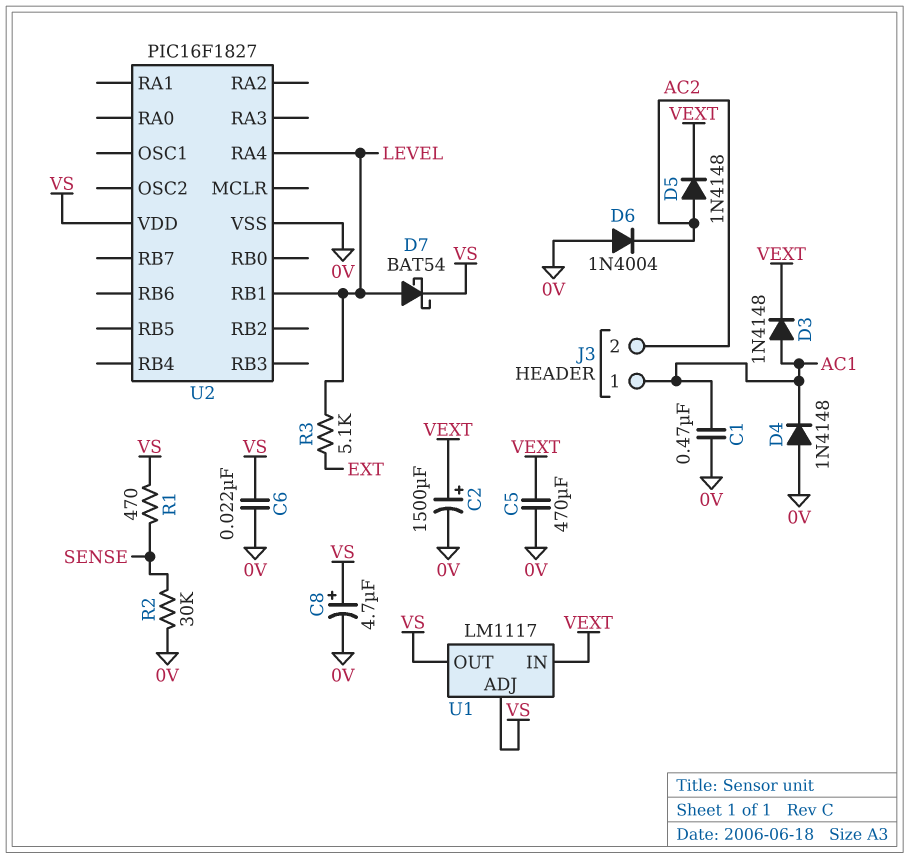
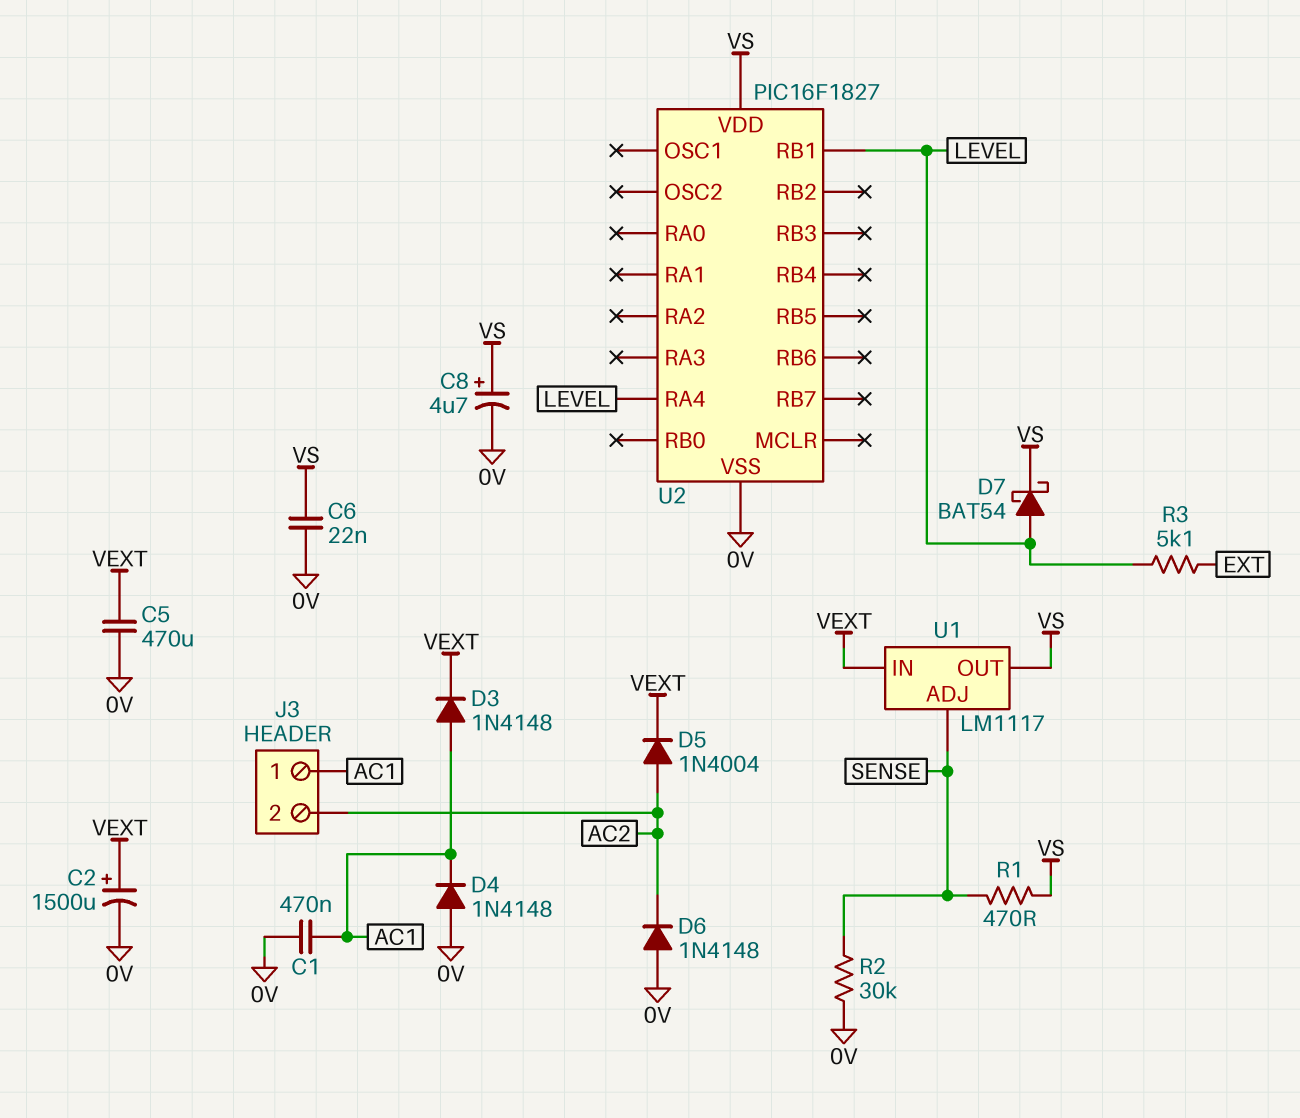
D5: diode 1N4148 (A AC2, K VEXT) -> diode 1N4004 (A AC2, K VEXT)
D6: diode 1N4004 (A 0V, K AC2) -> diode 1N4148 (A 0V, K AC2)
U1 pin ADJ: VS -> SENSE

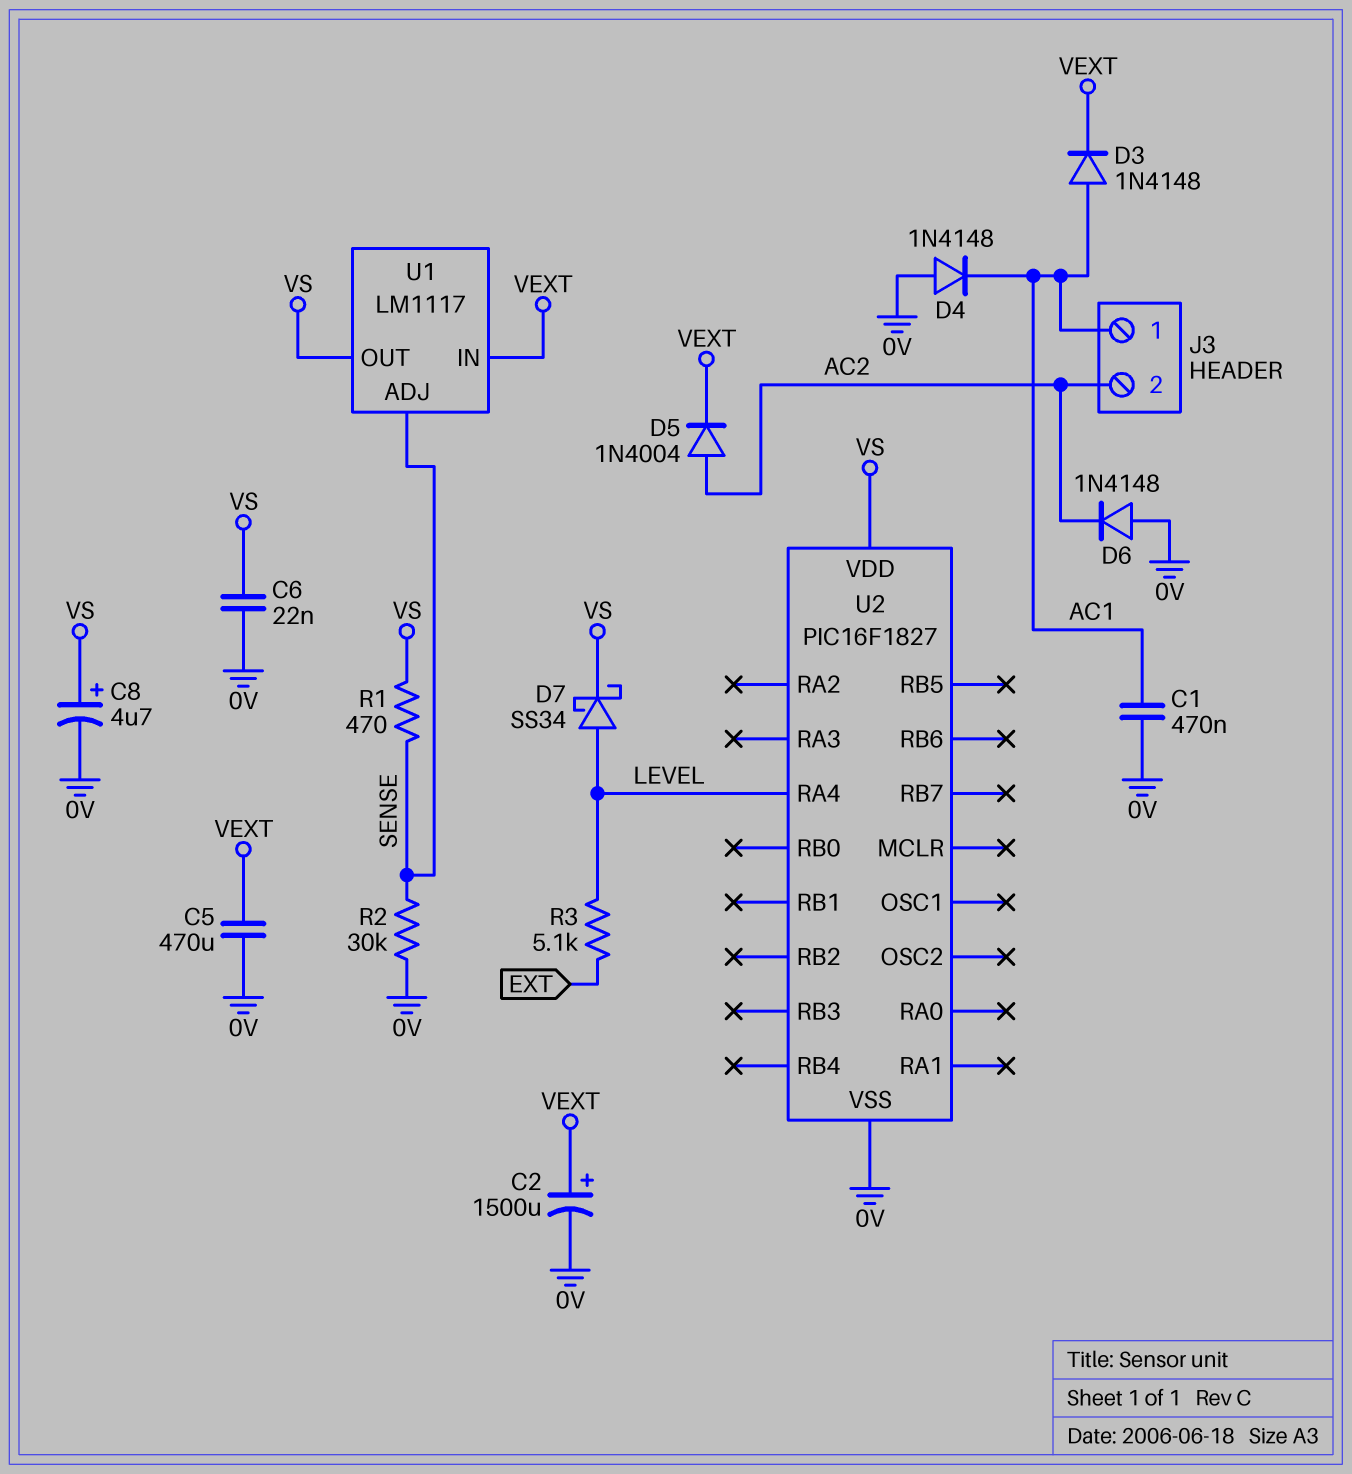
D7: schottky BAT54 (A LEVEL, K VS) -> schottky SS34 (A LEVEL, K VS)
U2 pin RB1: LEVEL -> none

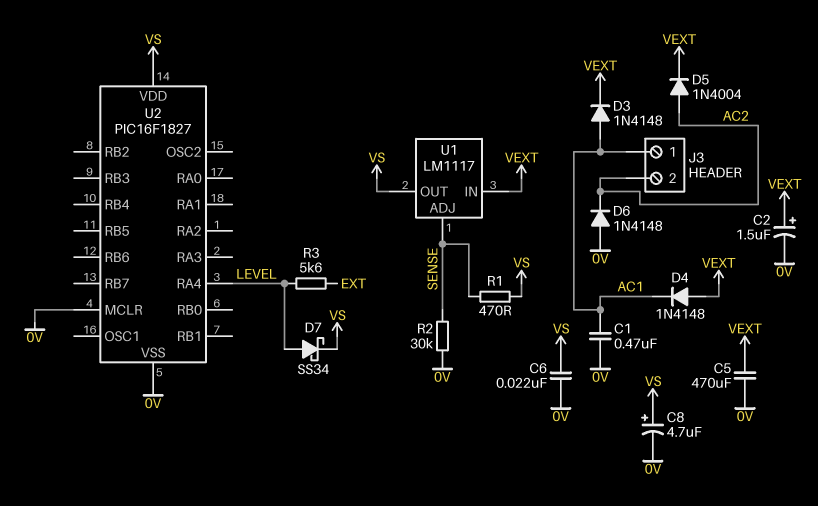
C2: 1500uF (plus VEXT, minus 0V) -> 1.5uF (plus VEXT, minus 0V)
D4: diode 1N4148 (A 0V, K AC1) -> diode 1N4148 (A VEXT, K AC1)
R3: 5.1k (EXT, LEVEL) -> 5.6k (EXT, LEVEL)
U2 pin MCLR: none -> 0V

